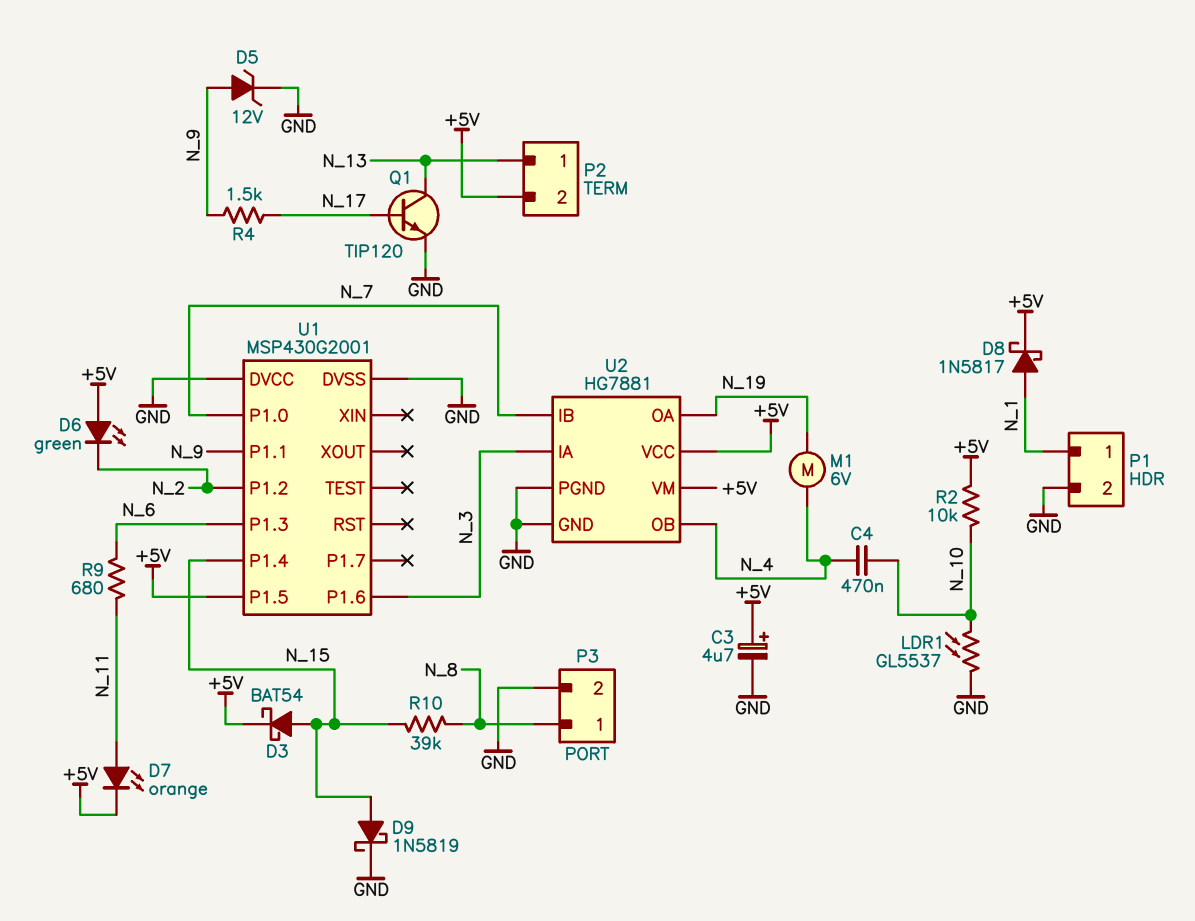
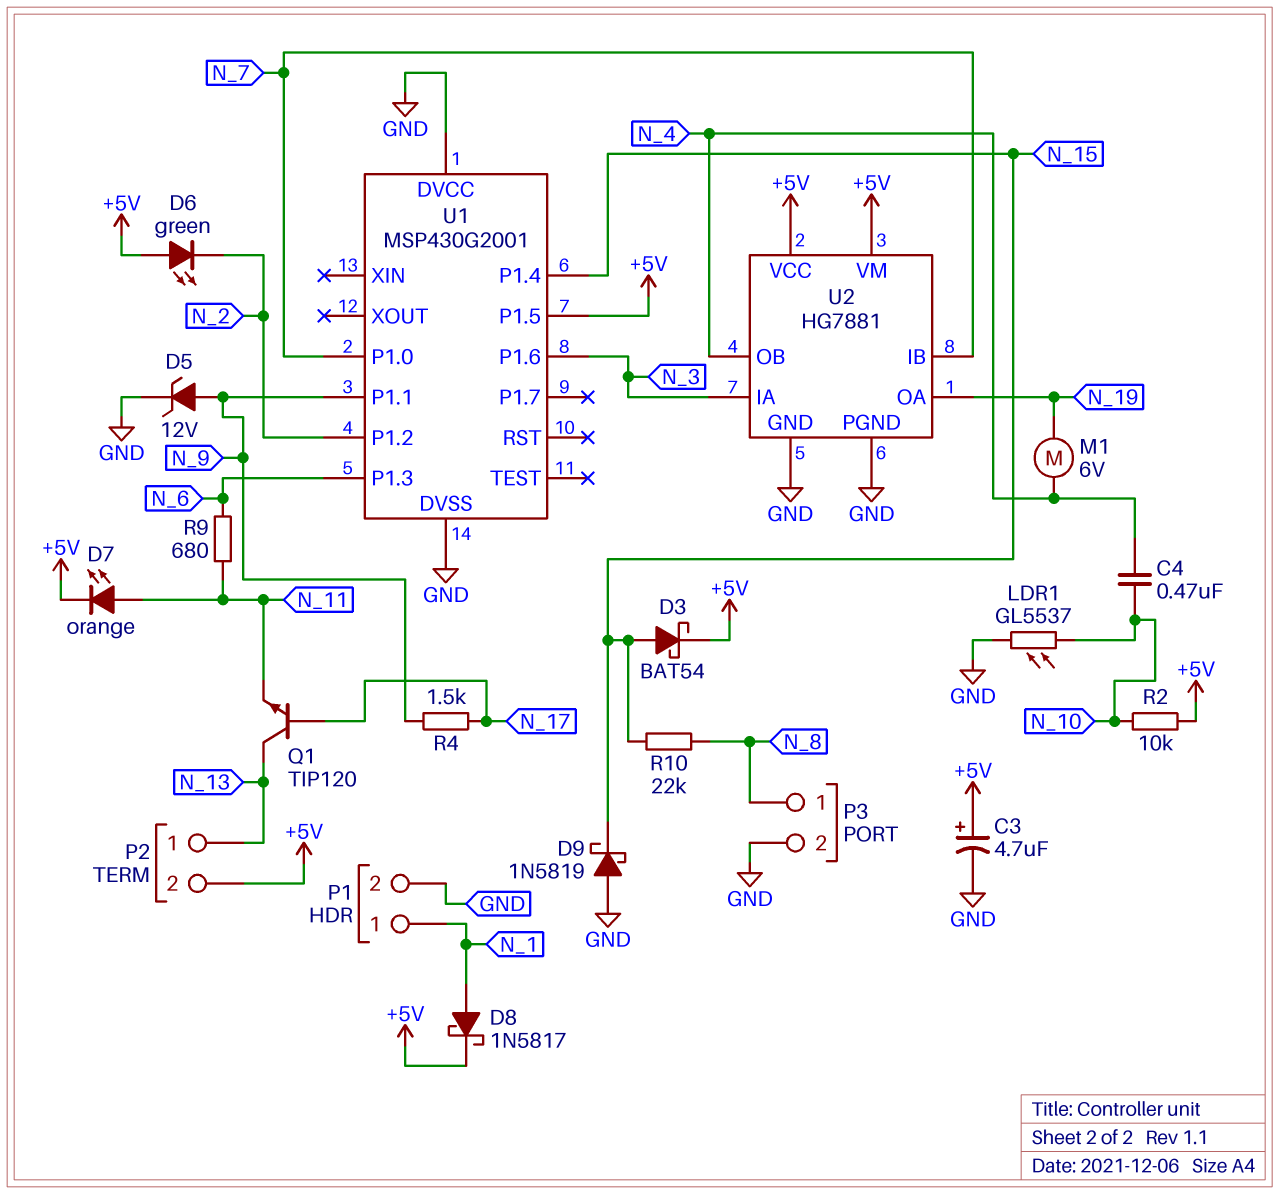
D9: schottky 1N5819 (A N_15, K GND) -> schottky 1N5819 (A GND, K N_15)
Q1: NPN TIP120 (B N_17, C N_13, E GND) -> NPN TIP120 (B N_17, C N_13, E N_11)
R10: 39k (N_8, N_15) -> 22k (N_8, N_15)

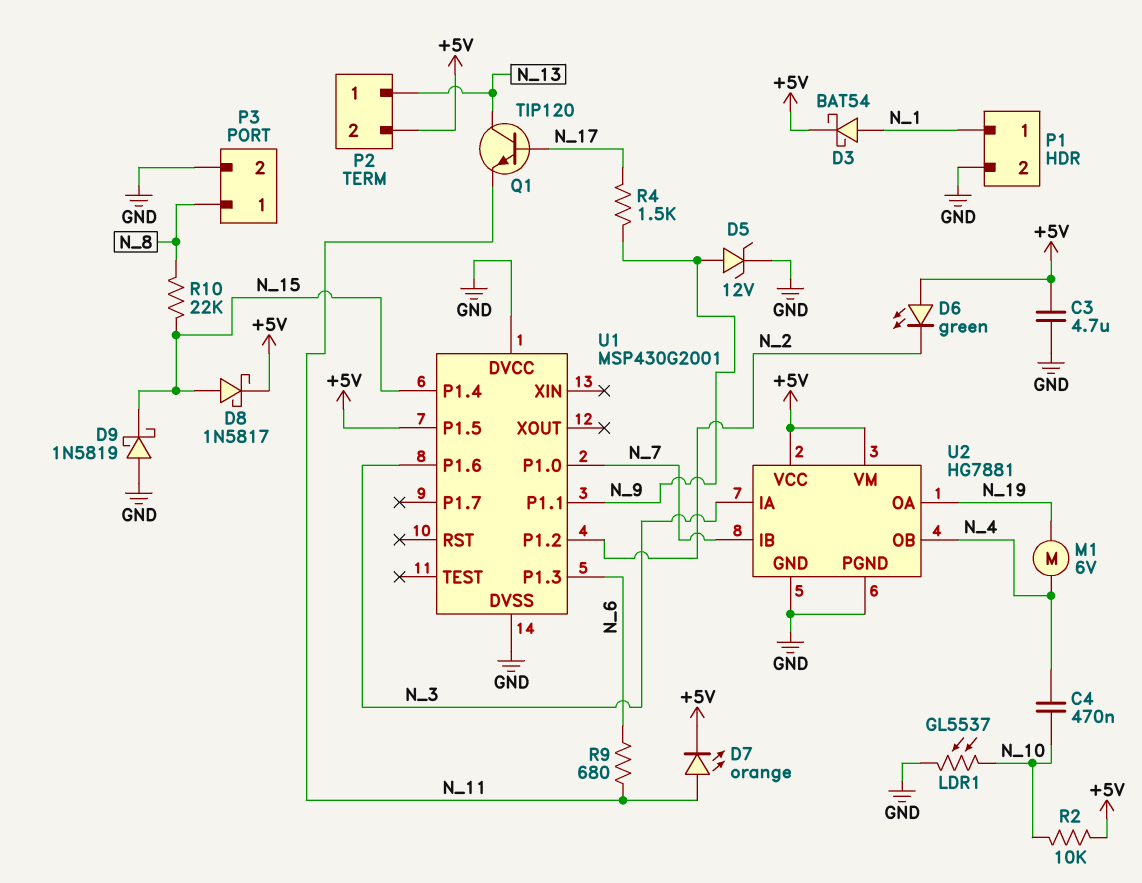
C3: 4.7uF (plus +5V, minus GND) -> 4.7uF (+5V, GND)
D3: schottky BAT54 (A N_15, K +5V) -> schottky BAT54 (A N_1, K +5V)
D8: schottky 1N5817 (A N_1, K +5V) -> schottky 1N5817 (A N_15, K +5V)

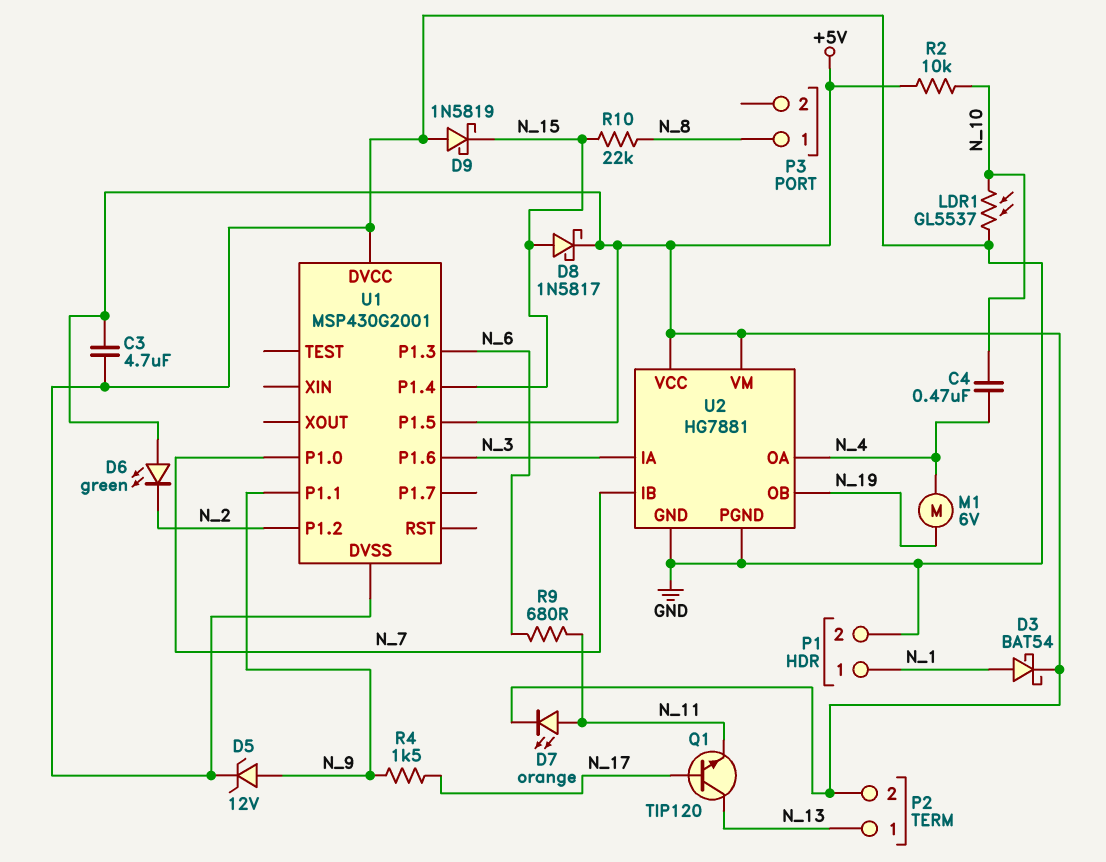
P3 pin 2: GND -> none
U2 pin OA: N_19 -> N_4
U2 pin OB: N_4 -> N_19

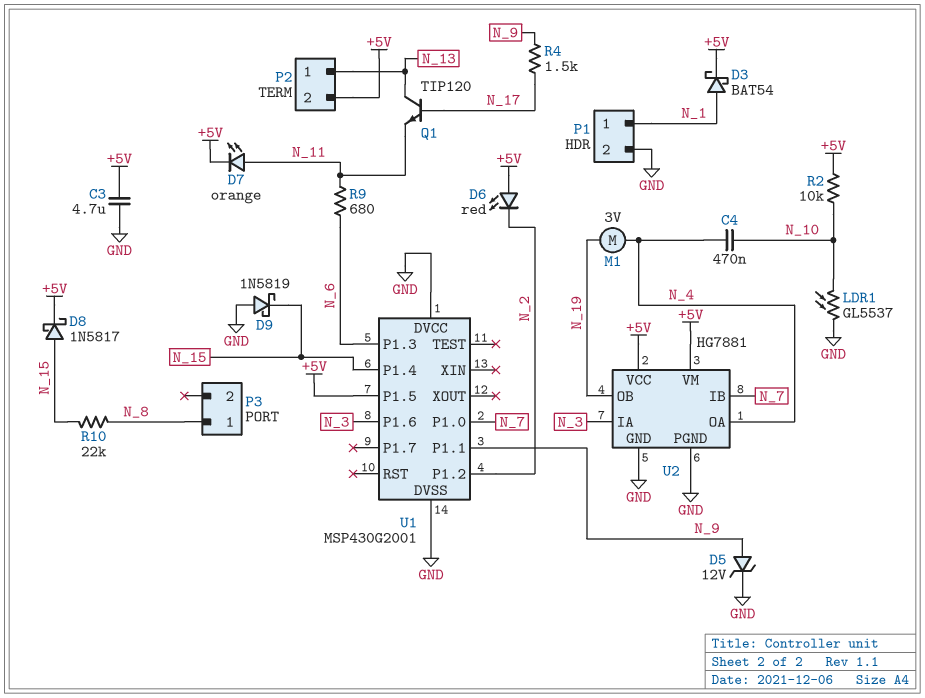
D6: LED green (A +5V, K N_2) -> LED red (A +5V, K N_2)
M1: motor 6V (N_4, N_19) -> motor 3V (N_4, N_19)

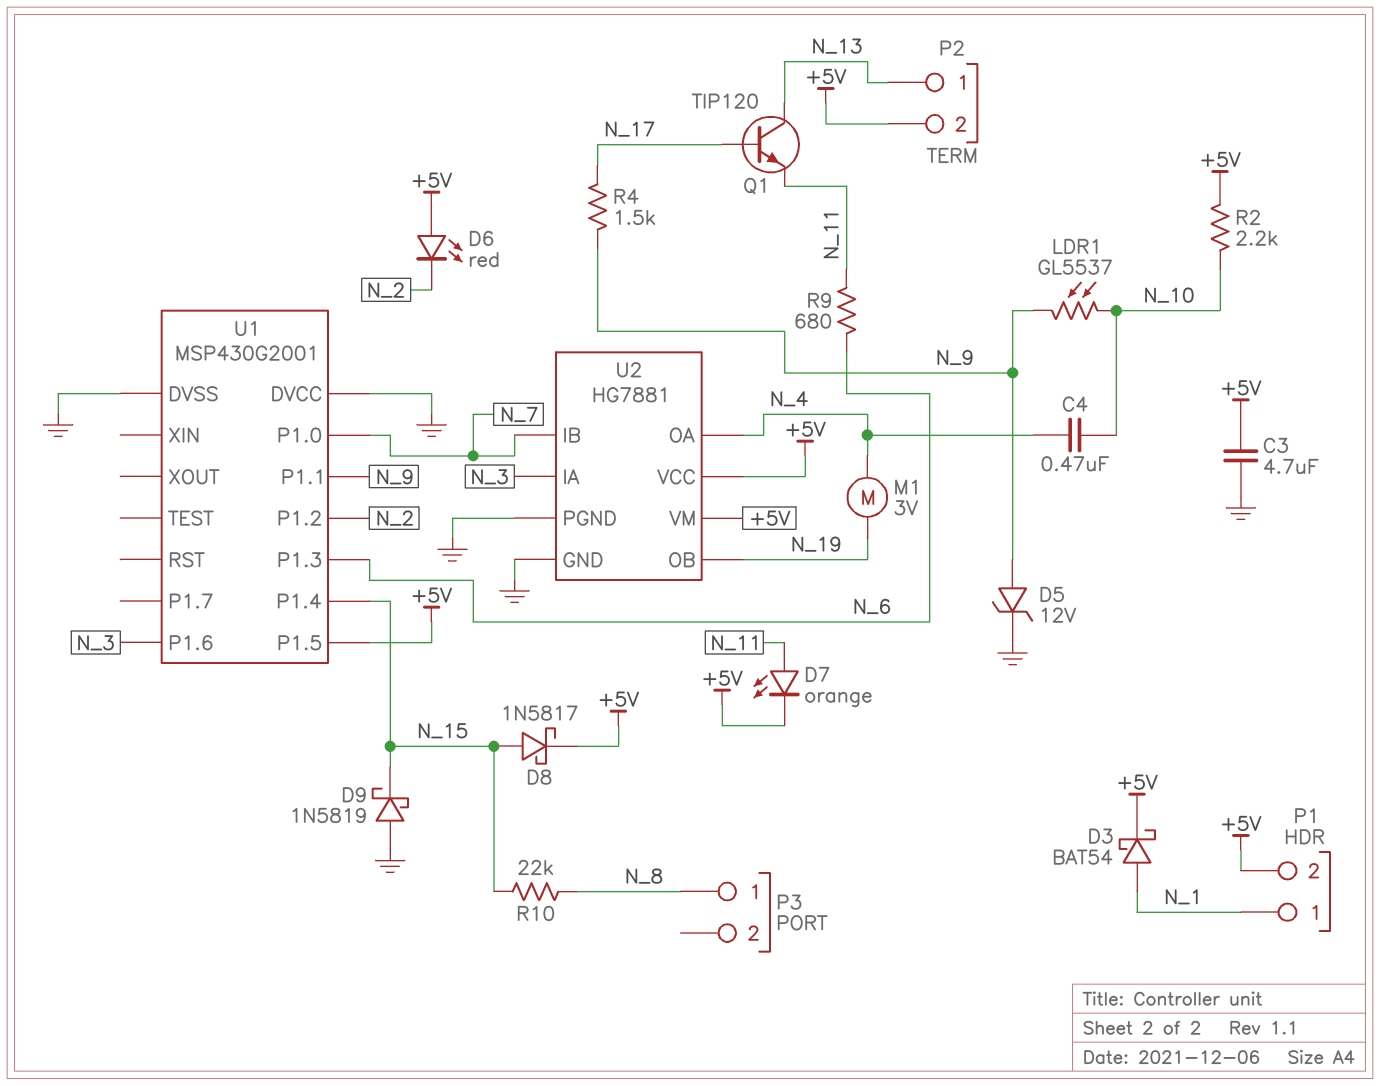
LDR1: GL5537 (GND, N_10) -> GL5537 (N_9, N_10)
P1 pin 2: GND -> +5V
R2: 10k (+5V, N_10) -> 2.2k (+5V, N_10)

